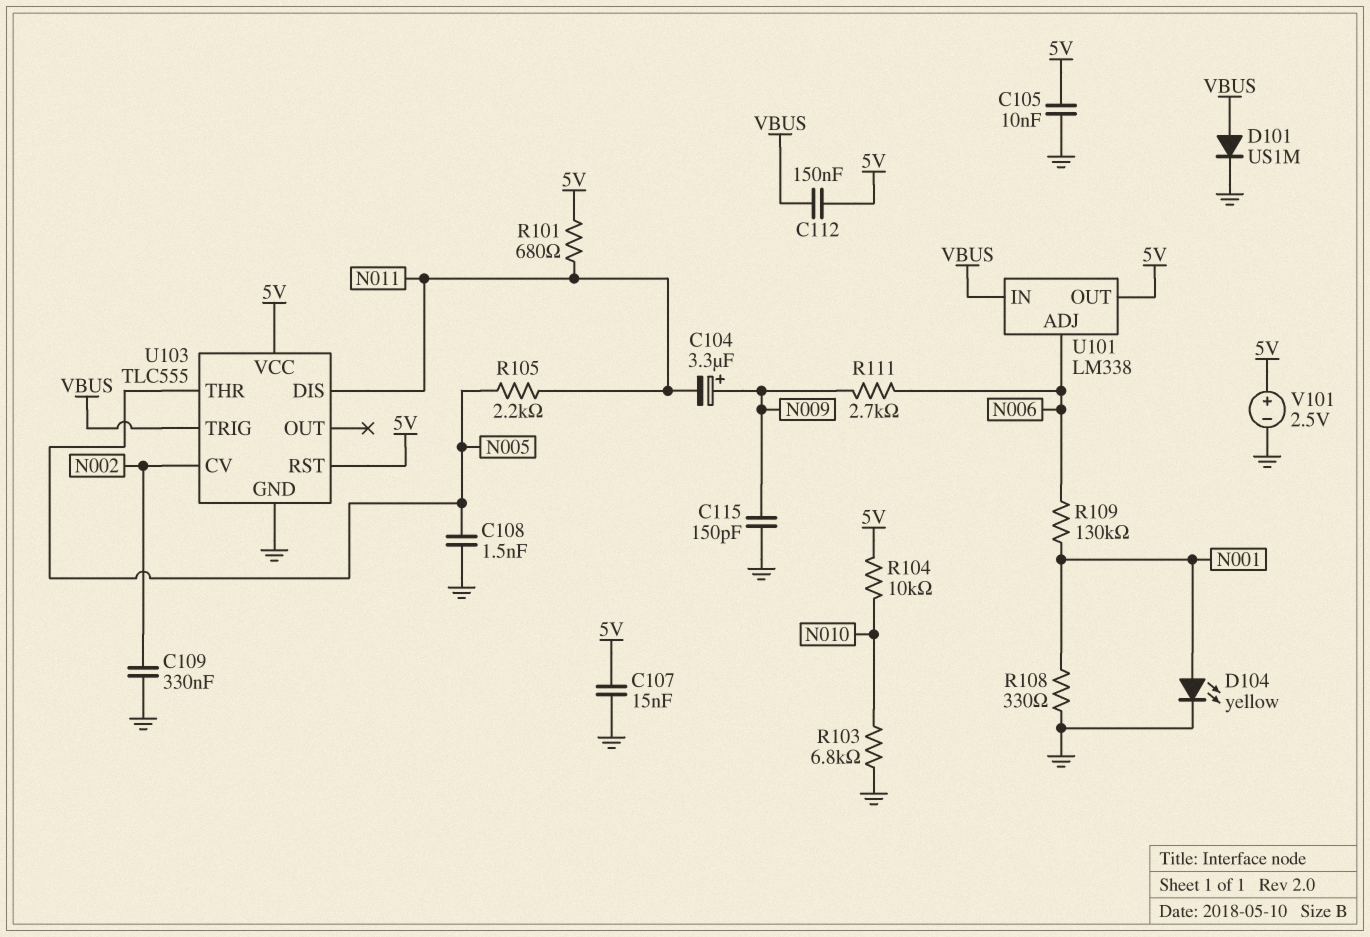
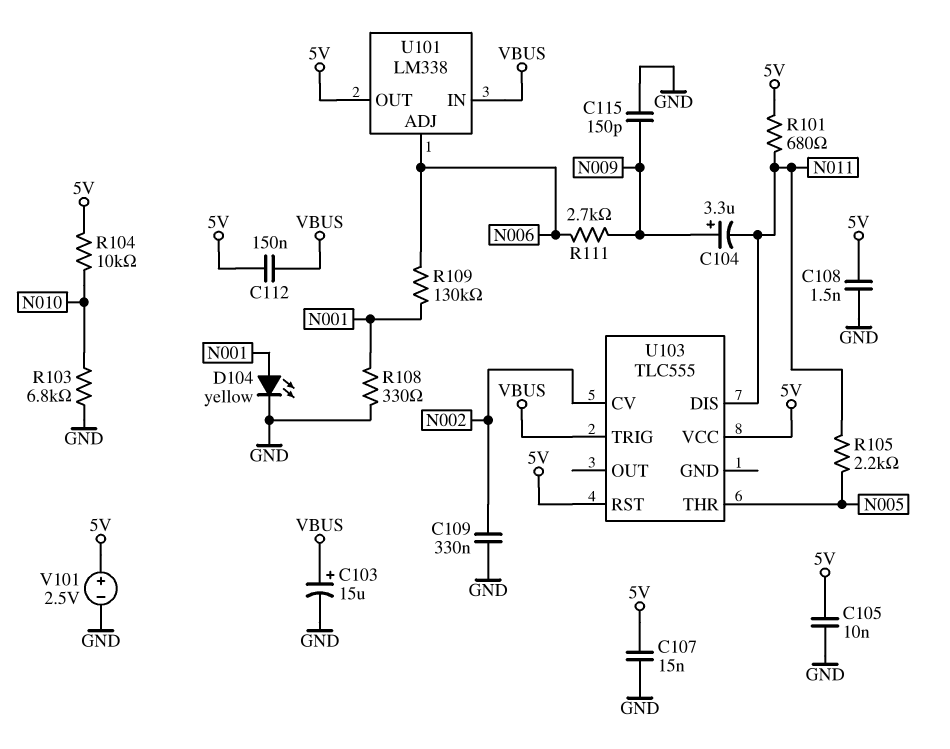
C103: none -> 15uF (plus VBUS, minus GND)
C108: 1.5nF (GND, N005) -> 1.5nF (5V, GND)
D101: diode US1M (A VBUS, K GND) -> none
U103 pin GND: GND -> none

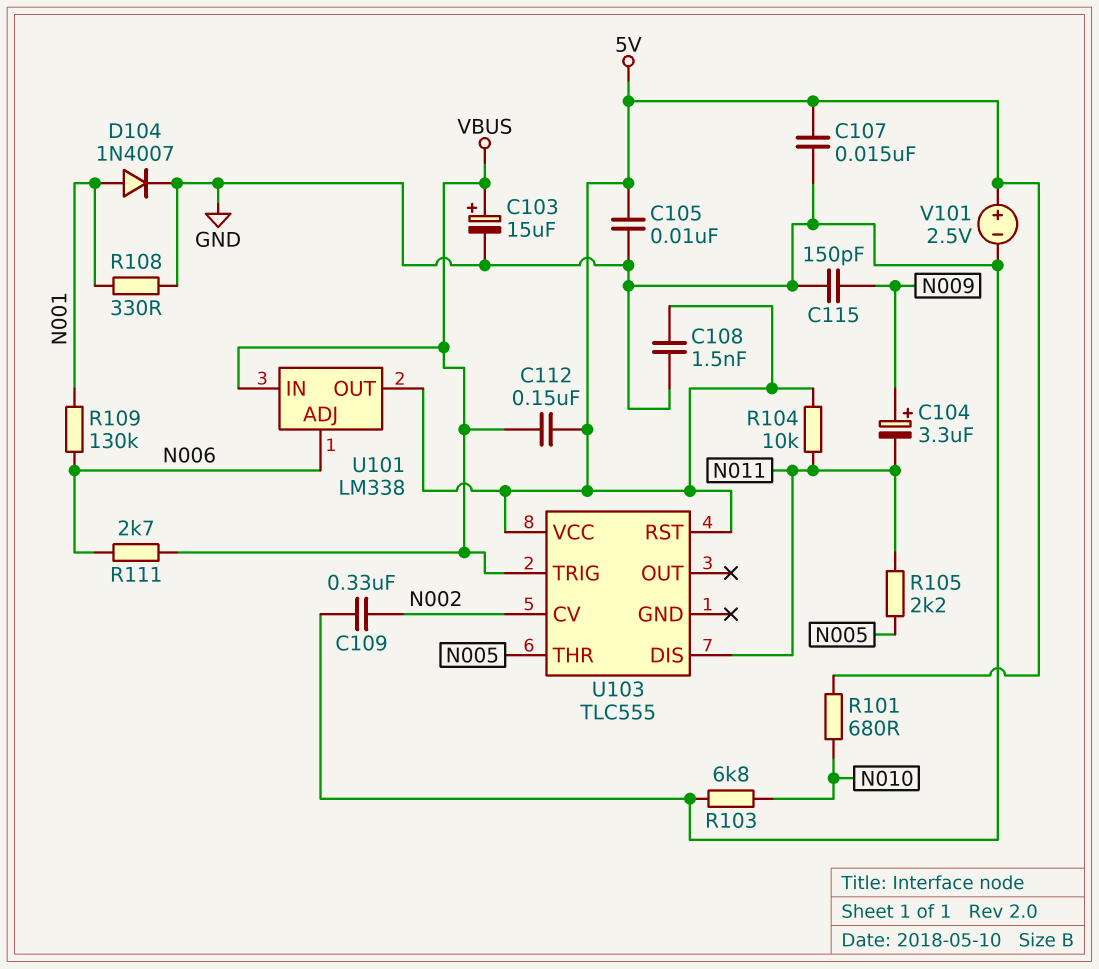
D104: LED yellow (A N001, K GND) -> diode 1N4007 (A N001, K GND)
R101: 680 (5V, N011) -> 680 (5V, N010)
R104: 10k (5V, N010) -> 10k (5V, N011)
R111: 2.7k (N006, N009) -> 2.7k (N006, VBUS)

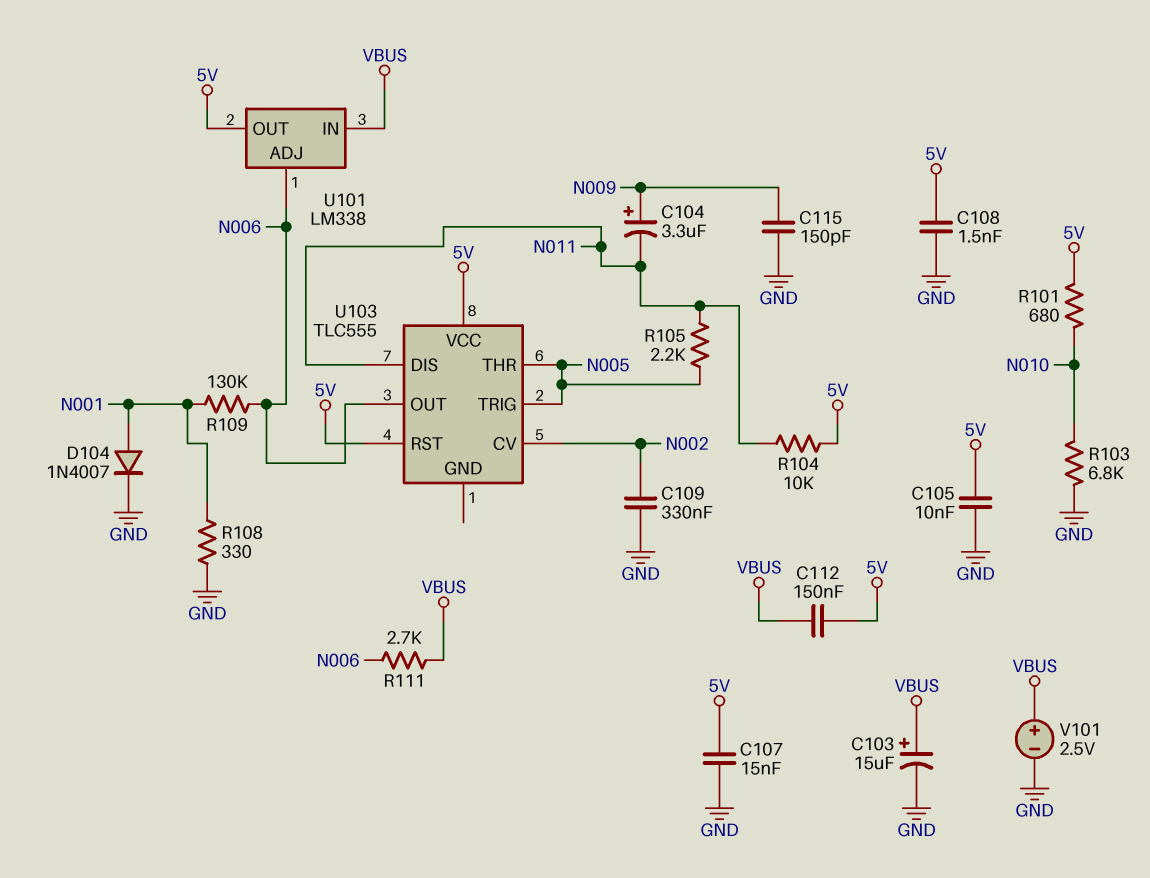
U103 pin OUT: none -> N006
U103 pin TRIG: VBUS -> N005
V101: 2.5V (plus 5V, minus GND) -> 2.5V (plus VBUS, minus GND)

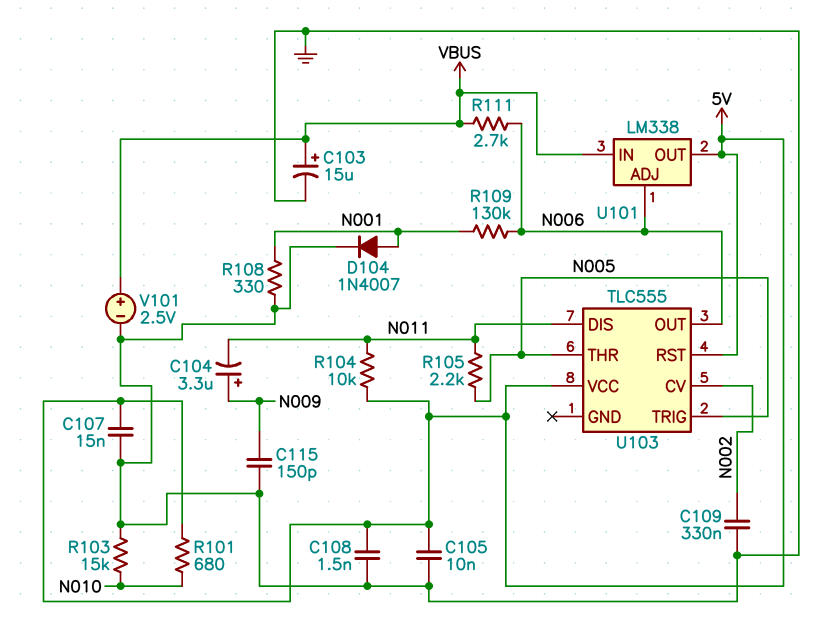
C112: 150nF (5V, VBUS) -> none
R103: 6.8k (GND, N010) -> 15k (GND, N010)

